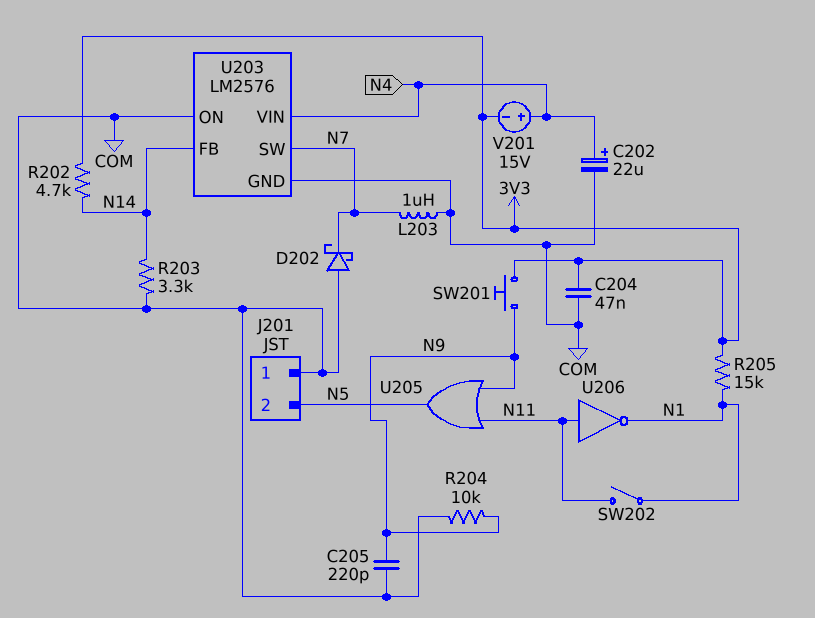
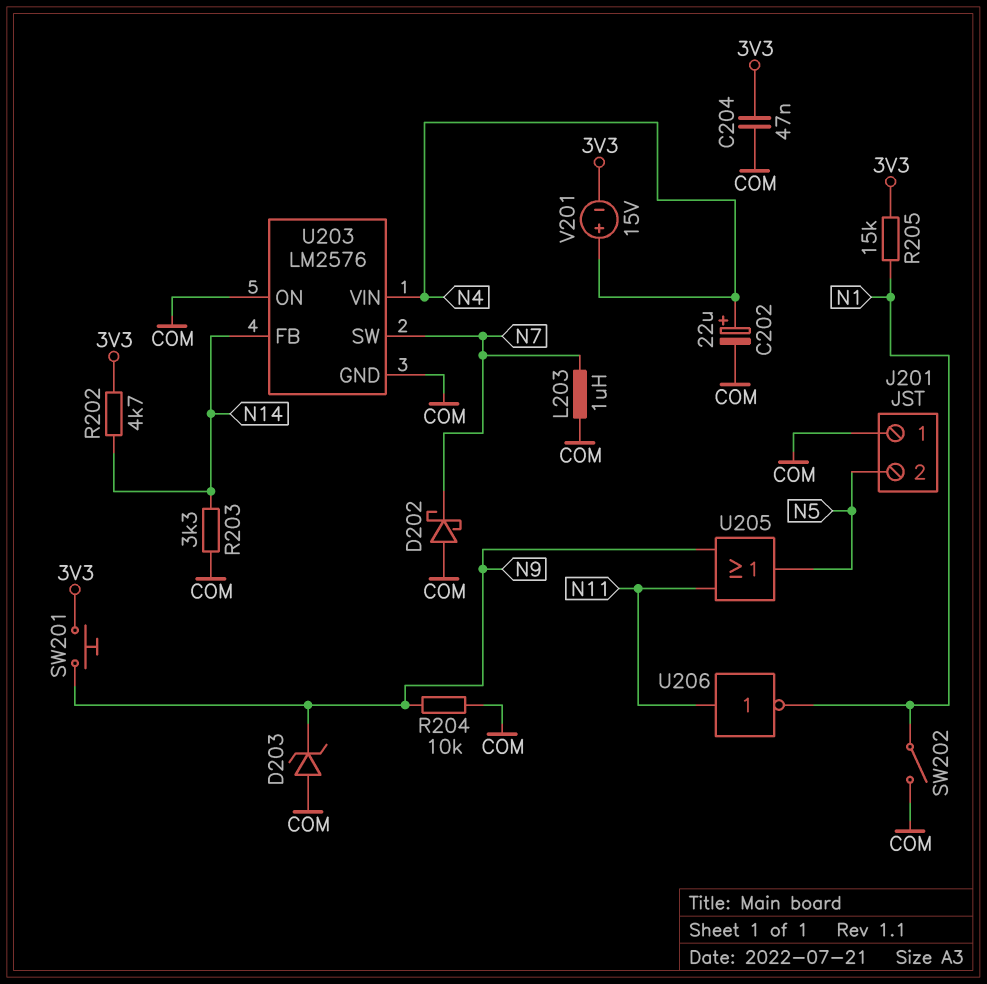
C205: 220pF (COM, N9) -> none
D203: none -> zener (A COM, K N9)
SW202: switch (N1, N11) -> switch (COM, N1)

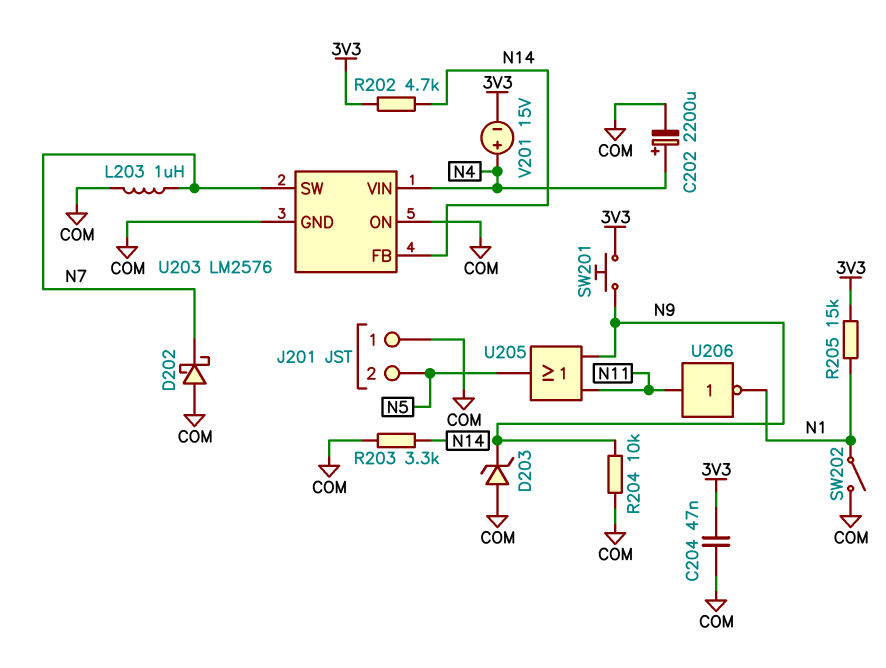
C202: 22uF (plus N4, minus COM) -> 2200uF (plus N4, minus COM)

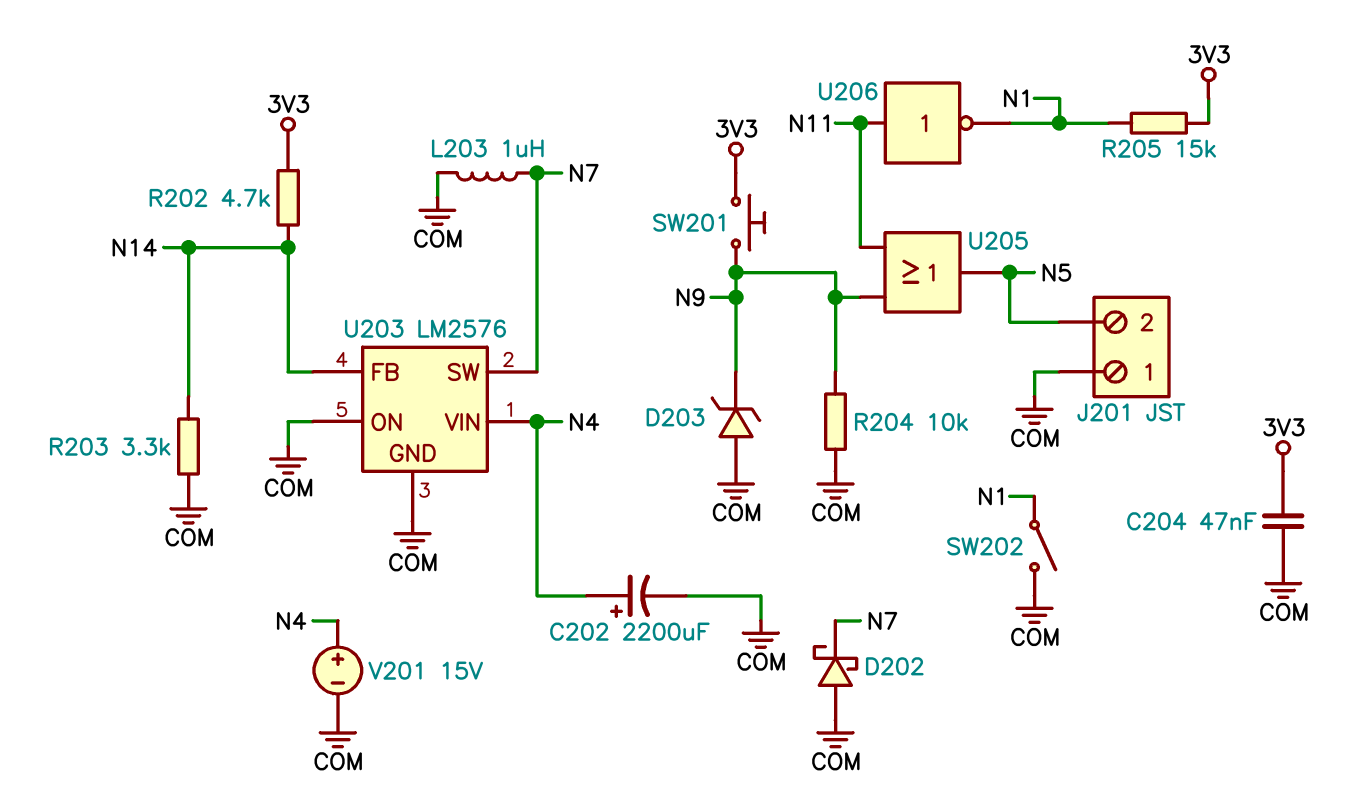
V201: 15V (plus N4, minus 3V3) -> 15V (plus N4, minus COM)

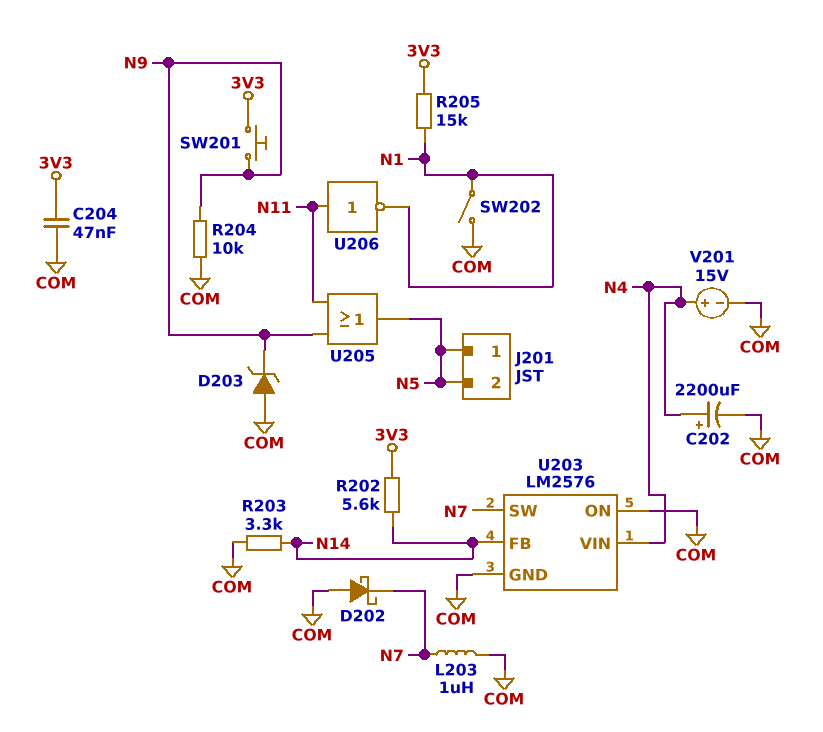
J201 pin 1: COM -> N5
R202: 4.7k (3V3, N14) -> 5.6k (3V3, N14)

